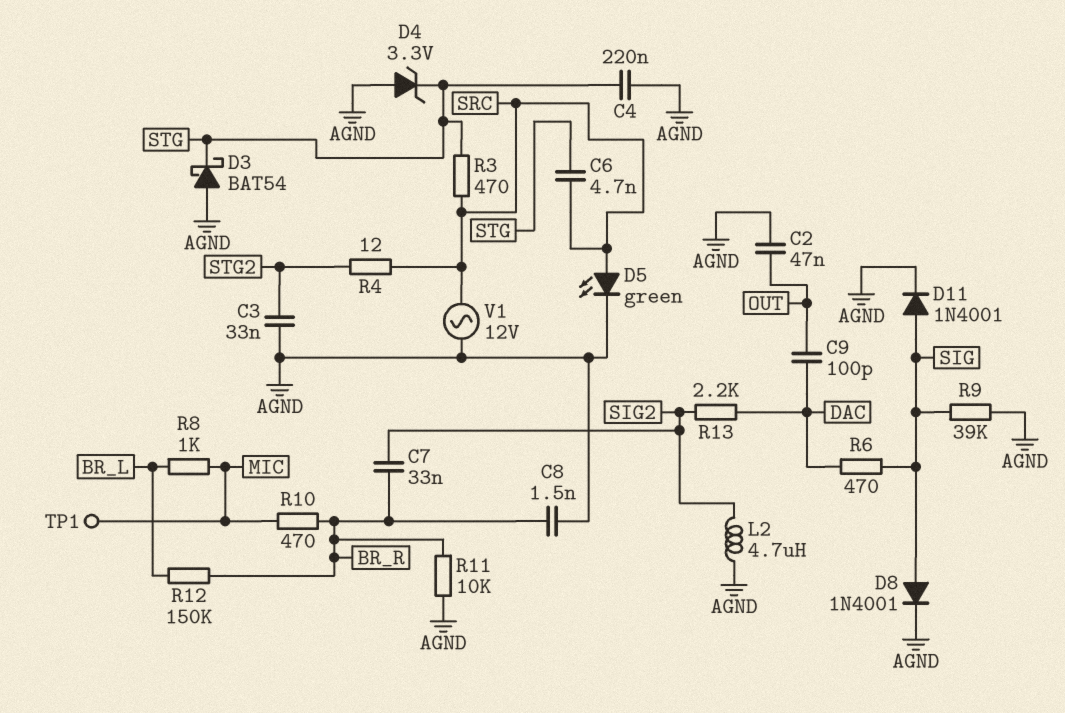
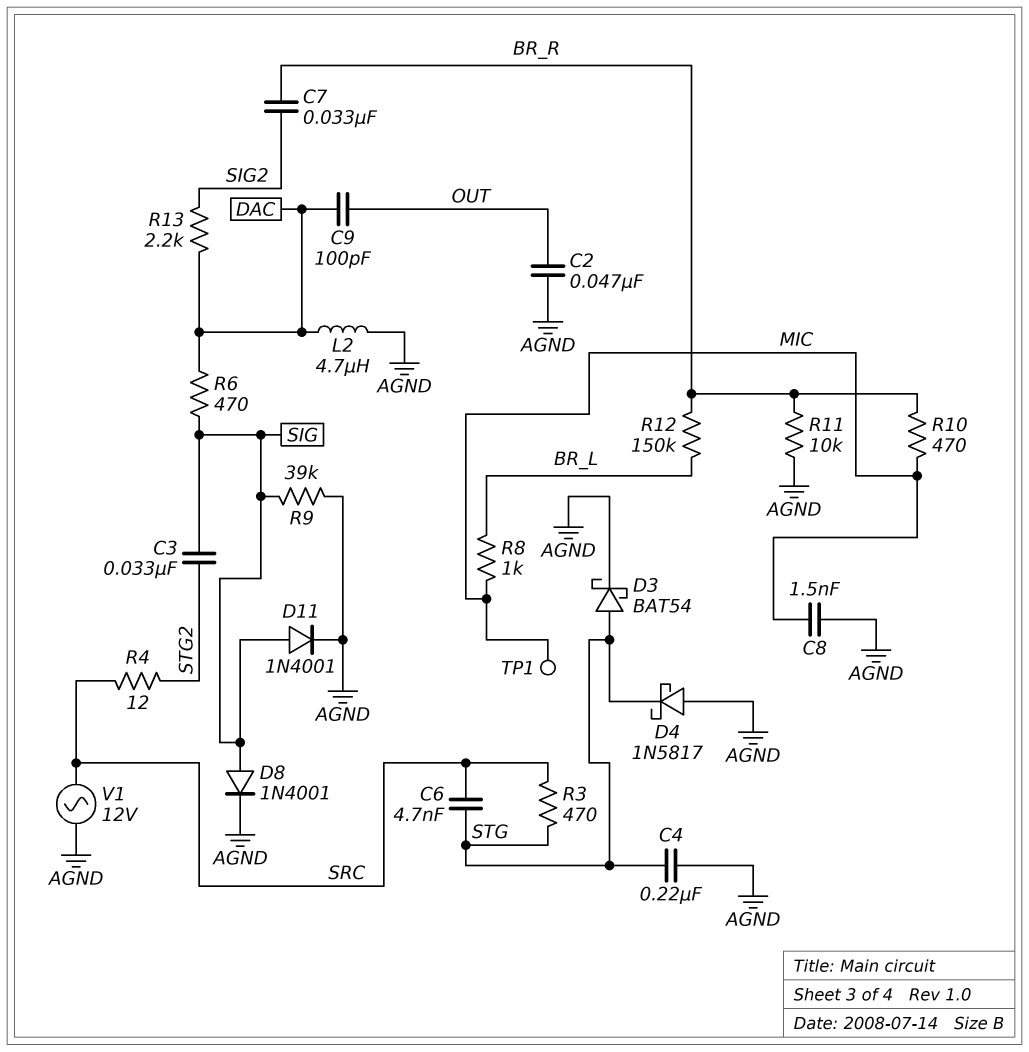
C3: 33nF (AGND, STG2) -> 33nF (SIG, STG2)
C8: 1.5nF (AGND, BR_R) -> 1.5nF (AGND, MIC)
D3: schottky BAT54 (A AGND, K STG) -> schottky BAT54 (A STG, K AGND)
D4: zener 3.3V (A AGND, K STG) -> schottky 1N5817 (A AGND, K STG)
D5: LED green (A SRC, K AGND) -> none
L2: 4.7uH (AGND, SIG2) -> 4.7uH (AGND, DAC)

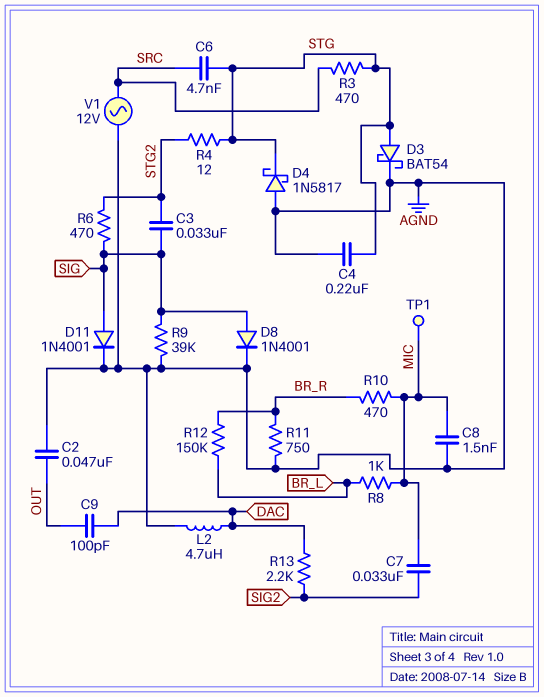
C7: 33nF (BR_R, SIG2) -> 33nF (MIC, SIG2)
R4: 12 (SRC, STG2) -> 12 (STG, STG2)
R6: 470 (DAC, SIG) -> 470 (SIG, STG2)
R11: 10k (AGND, BR_R) -> 750 (AGND, BR_R)

